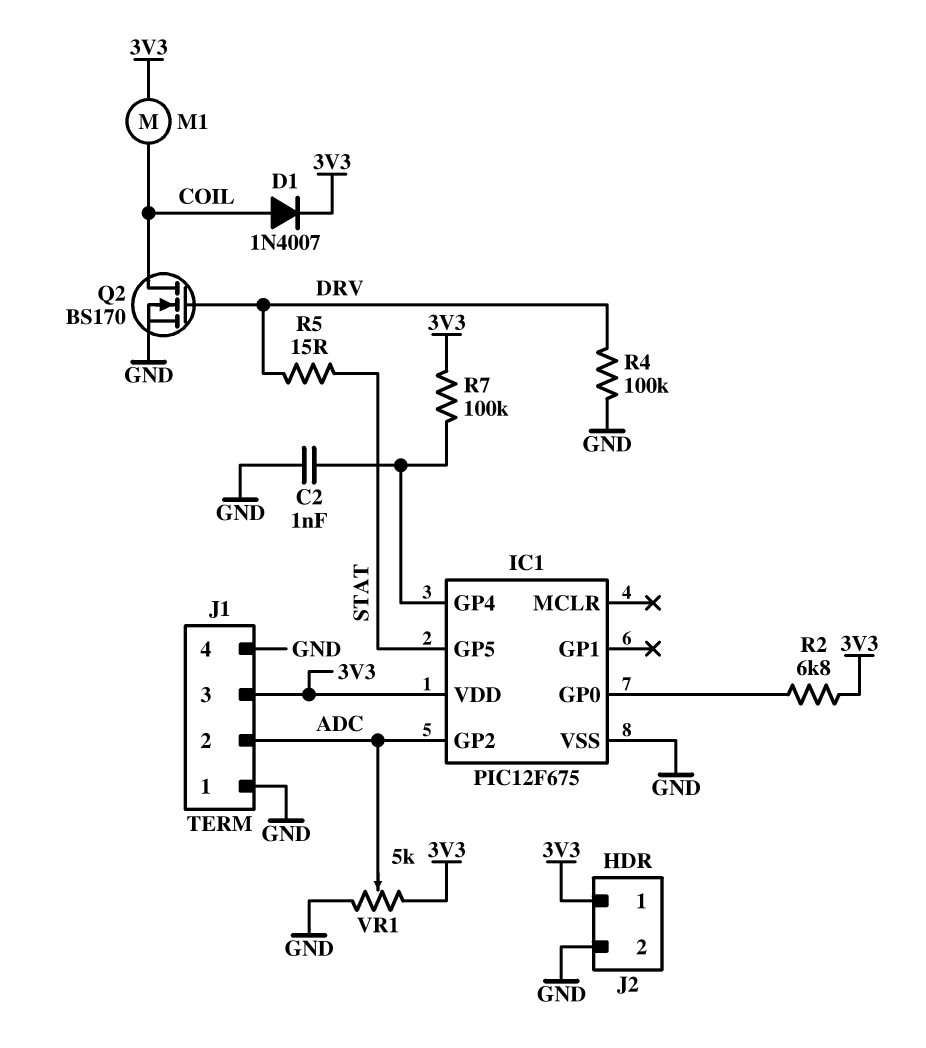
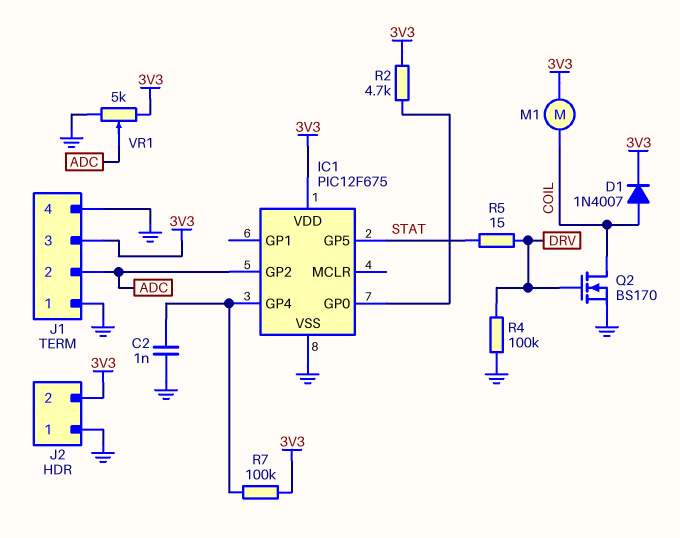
J2 pin 1: 3V3 -> GND
J2 pin 2: GND -> 3V3
R2: 6.8k (3V3, IC1/GP0) -> 4.7k (3V3, IC1/GP0)

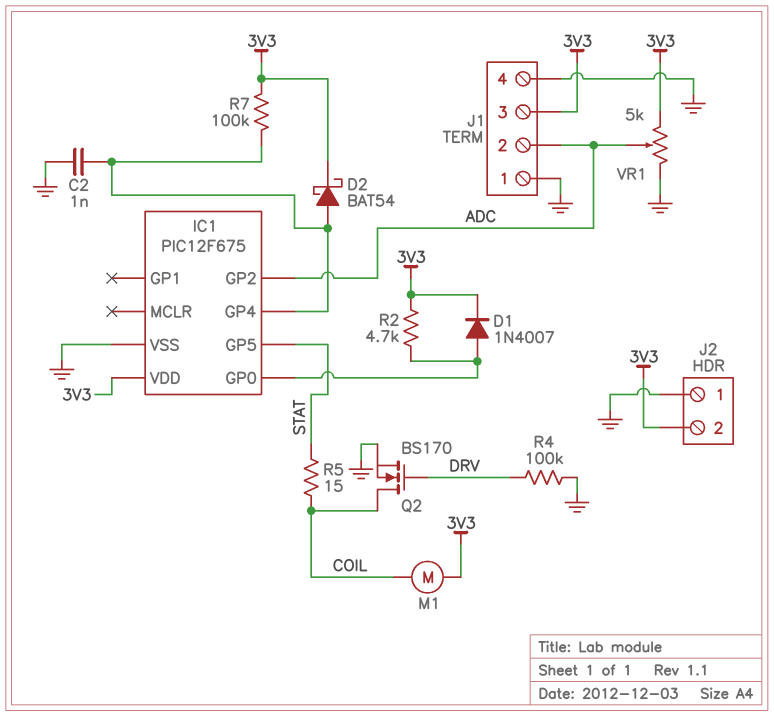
D1: diode 1N4007 (A COIL, K 3V3) -> diode 1N4007 (A IC1/GP0, K 3V3)
D2: none -> schottky BAT54 (A IC1/GP4, K 3V3)
R5: 15 (DRV, STAT) -> 15 (COIL, STAT)

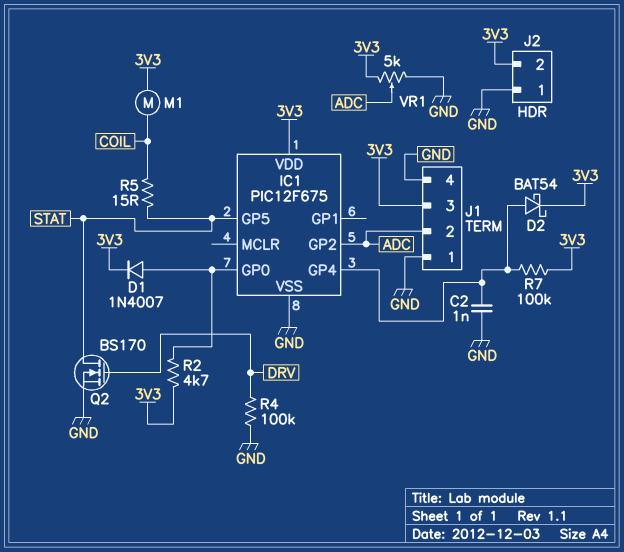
Q2: NMOS BS170 (G DRV, D COIL, S GND) -> NMOS BS170 (G DRV, D STAT, S GND)

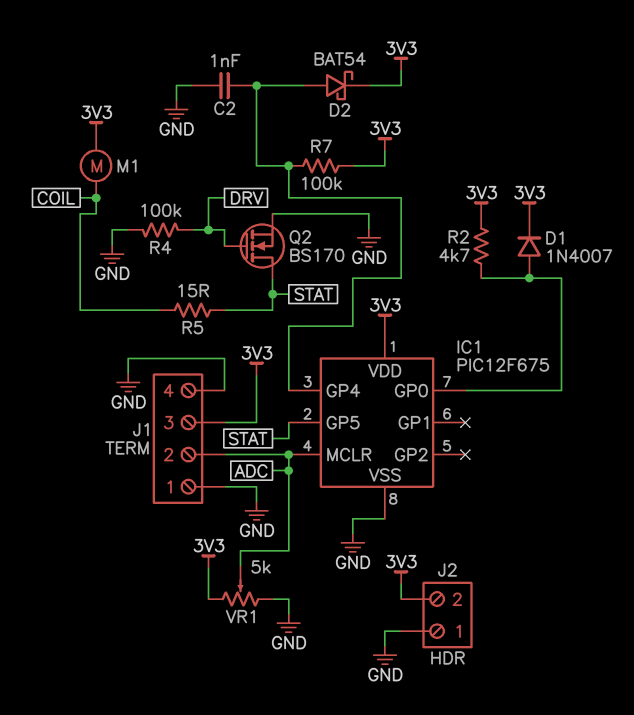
IC1 pin GP2: ADC -> none
IC1 pin MCLR: none -> ADC

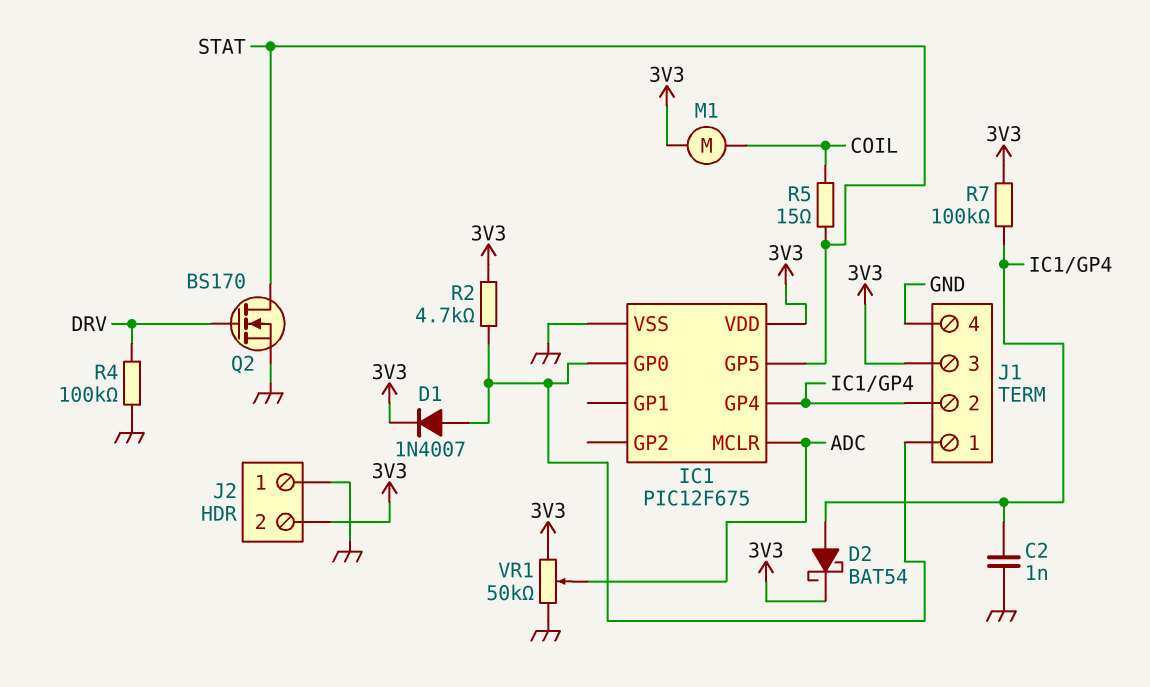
J1 pin 1: GND -> IC1/GP0
J1 pin 2: ADC -> IC1/GP4
VR1: 5k (3V3, GND, wiper ADC) -> 50k (3V3, GND, wiper ADC)

